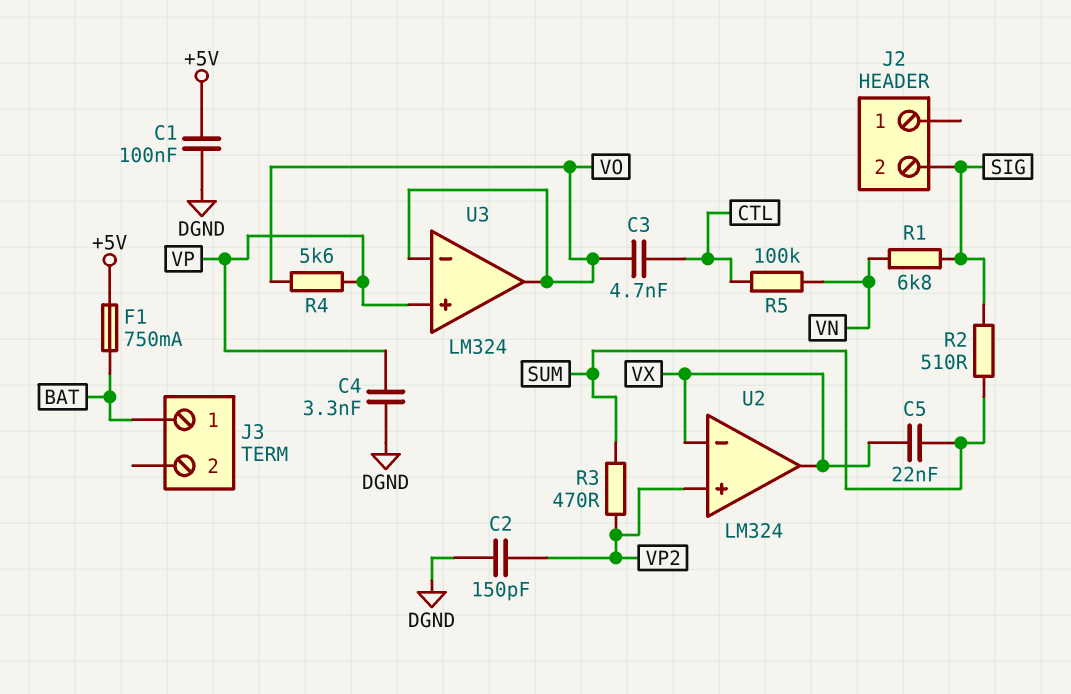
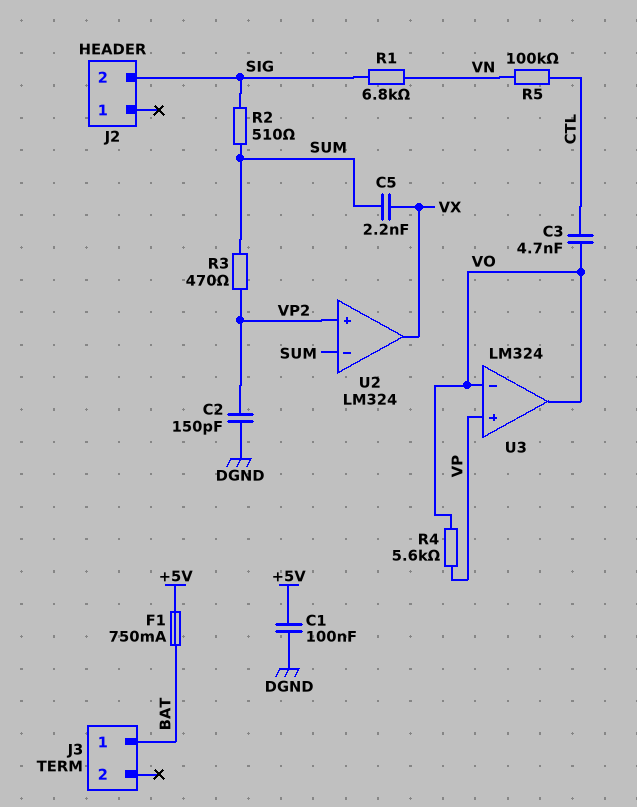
C4: 3.3nF (DGND, VP) -> none
C5: 22nF (SUM, VX) -> 2.2nF (SUM, VX)
U2 pin in-: VX -> SUM

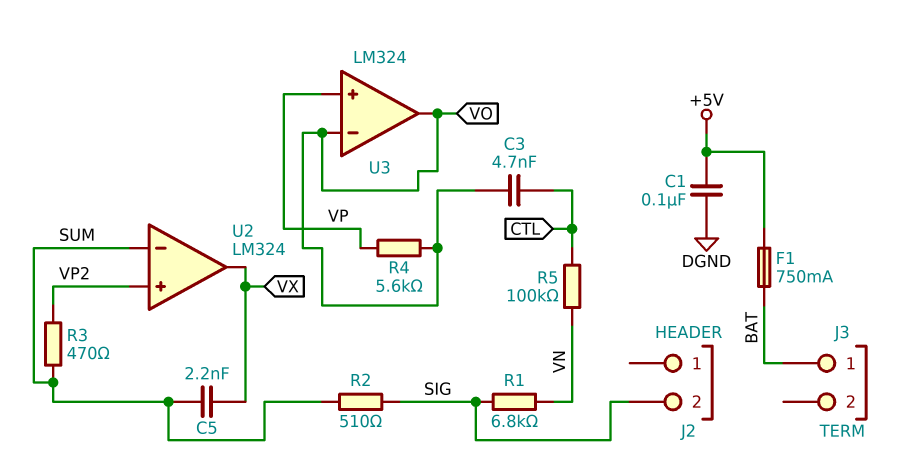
C2: 150pF (DGND, VP2) -> none

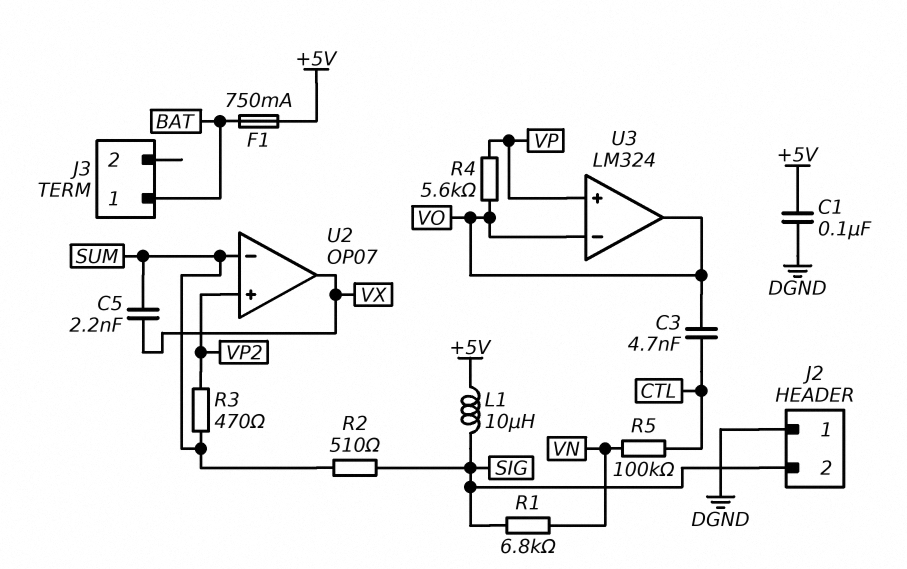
J2 pin 1: none -> DGND
L1: none -> 10uH (+5V, SIG)
U2: LM324 -> OP07

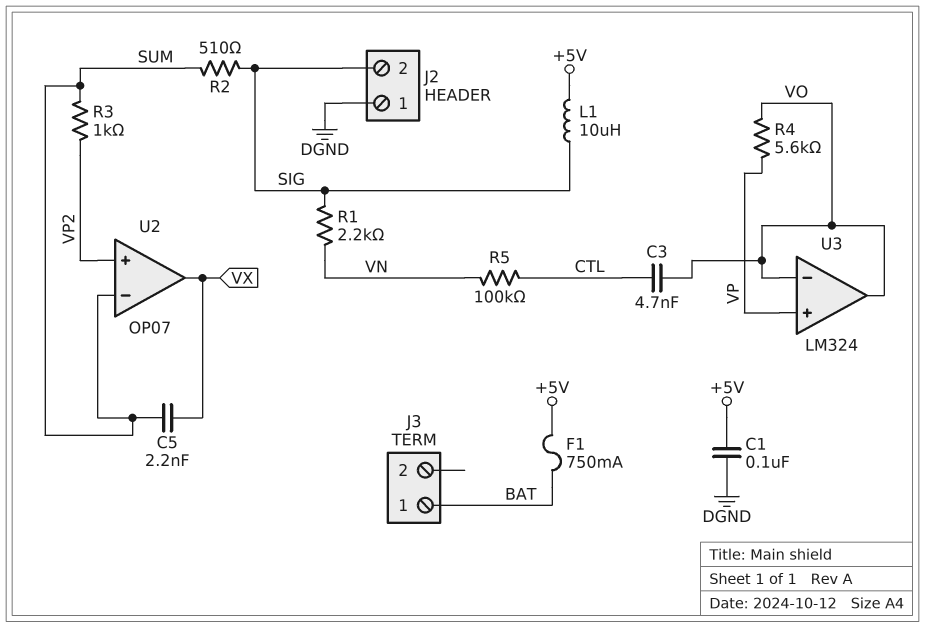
R1: 6.8k (SIG, VN) -> 2.2k (SIG, VN)
R3: 470 (SUM, VP2) -> 1k (SUM, VP2)

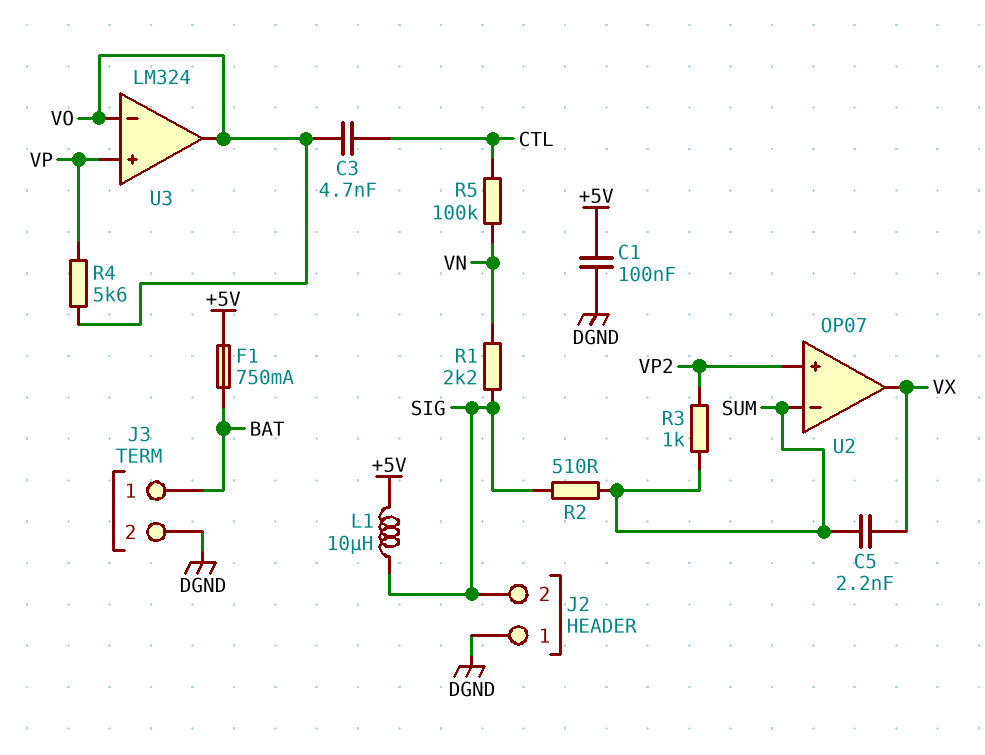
J3 pin 2: none -> DGND

